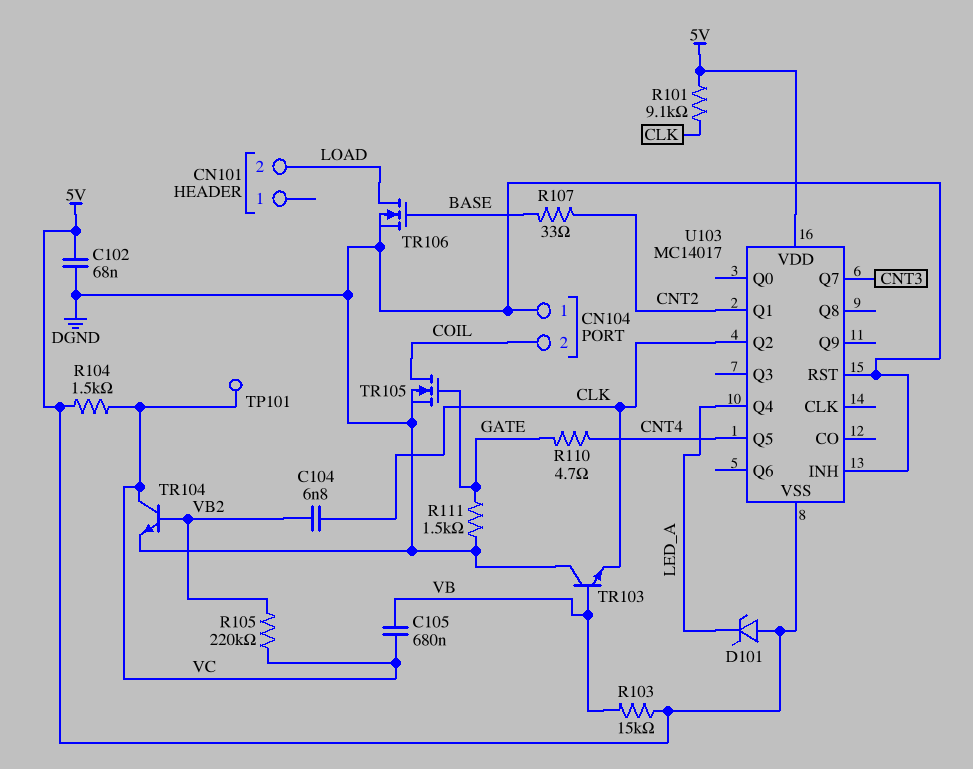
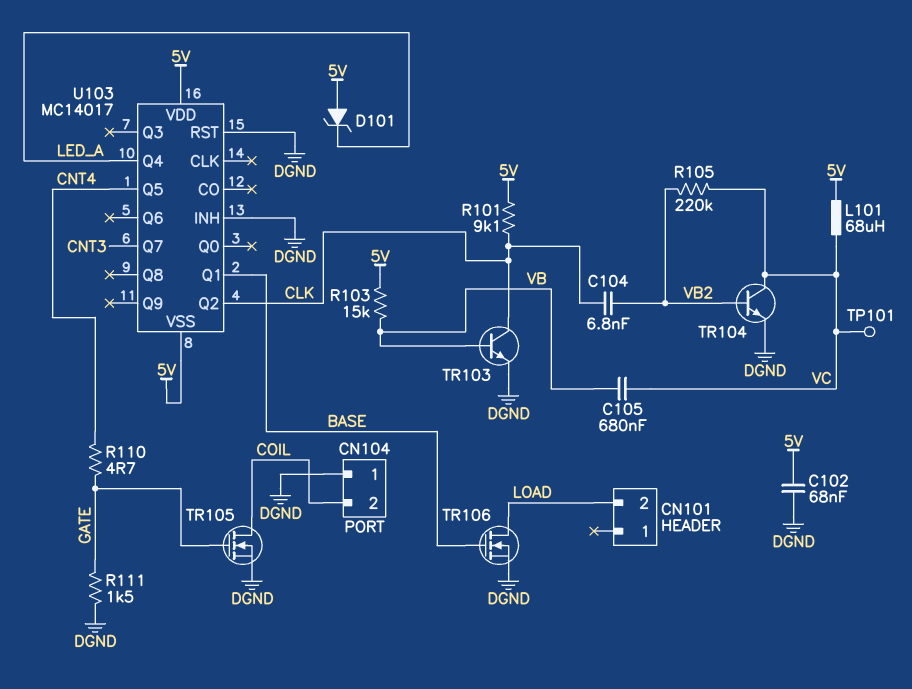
L101: none -> 68uH (5V, VC)
R104: 1.5k (5V, VC) -> none
R107: 33 (BASE, CNT2) -> none
TR103: NPN (B VB, C DGND, E CLK) -> NPN (B VB, C CLK, E DGND)
U103 pin Q1: CNT2 -> BASE

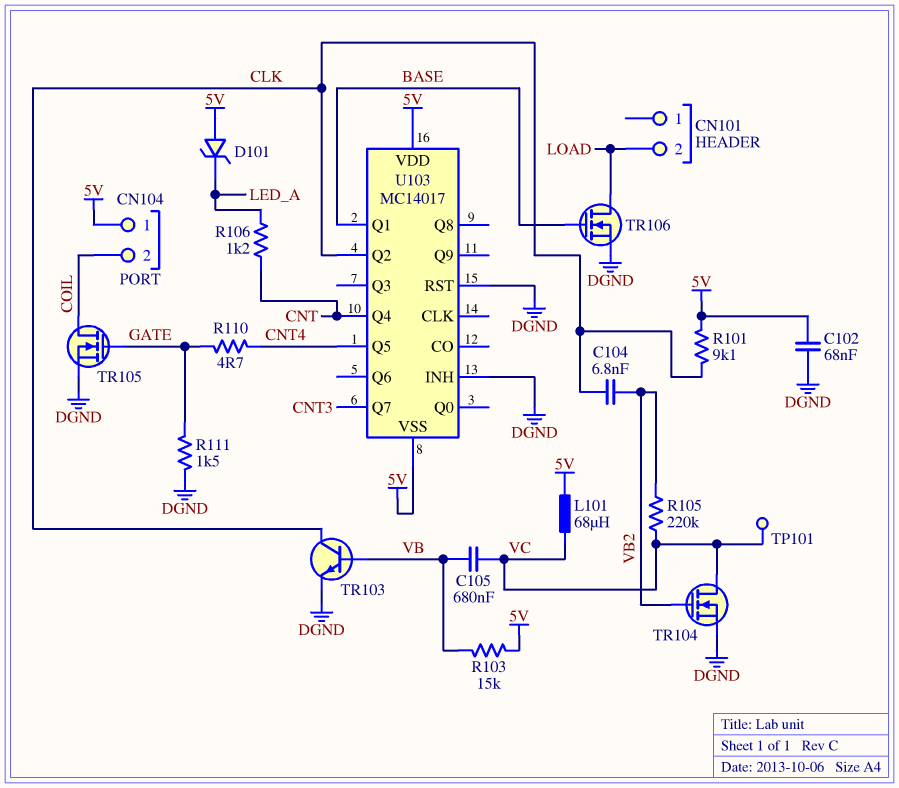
CN104 pin 1: DGND -> 5V
R106: none -> 1.2k (CNT, LED_A)
TR104: NPN (B VB2, C VC, E DGND) -> NMOS (G VB2, D VC, S DGND)
U103 pin Q4: LED_A -> CNT

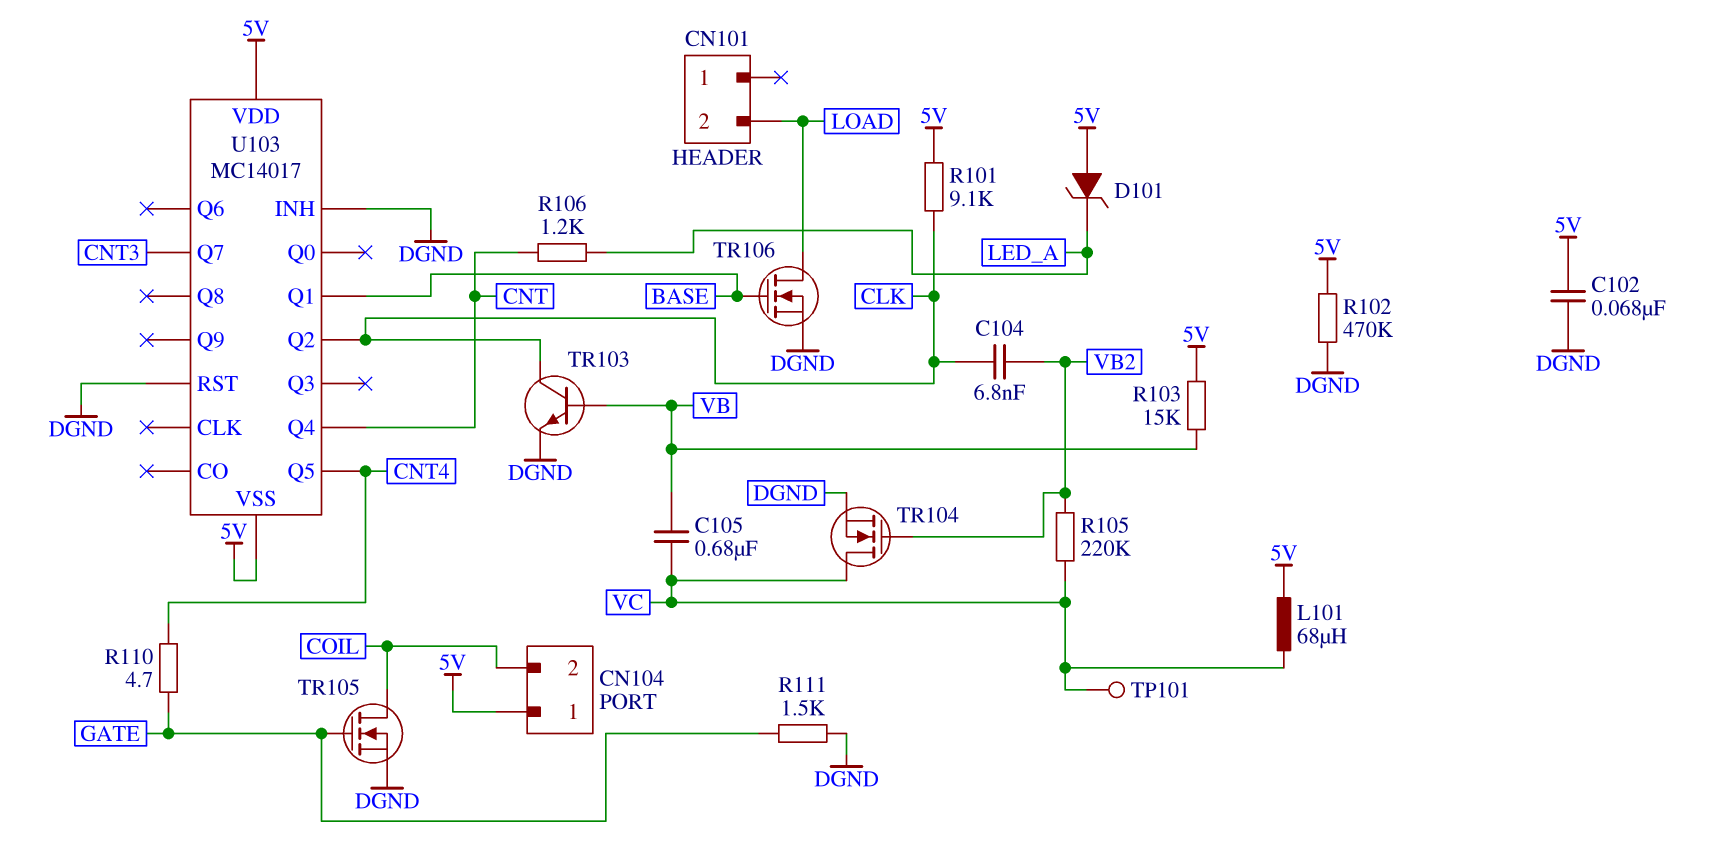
R102: none -> 470k (5V, DGND)

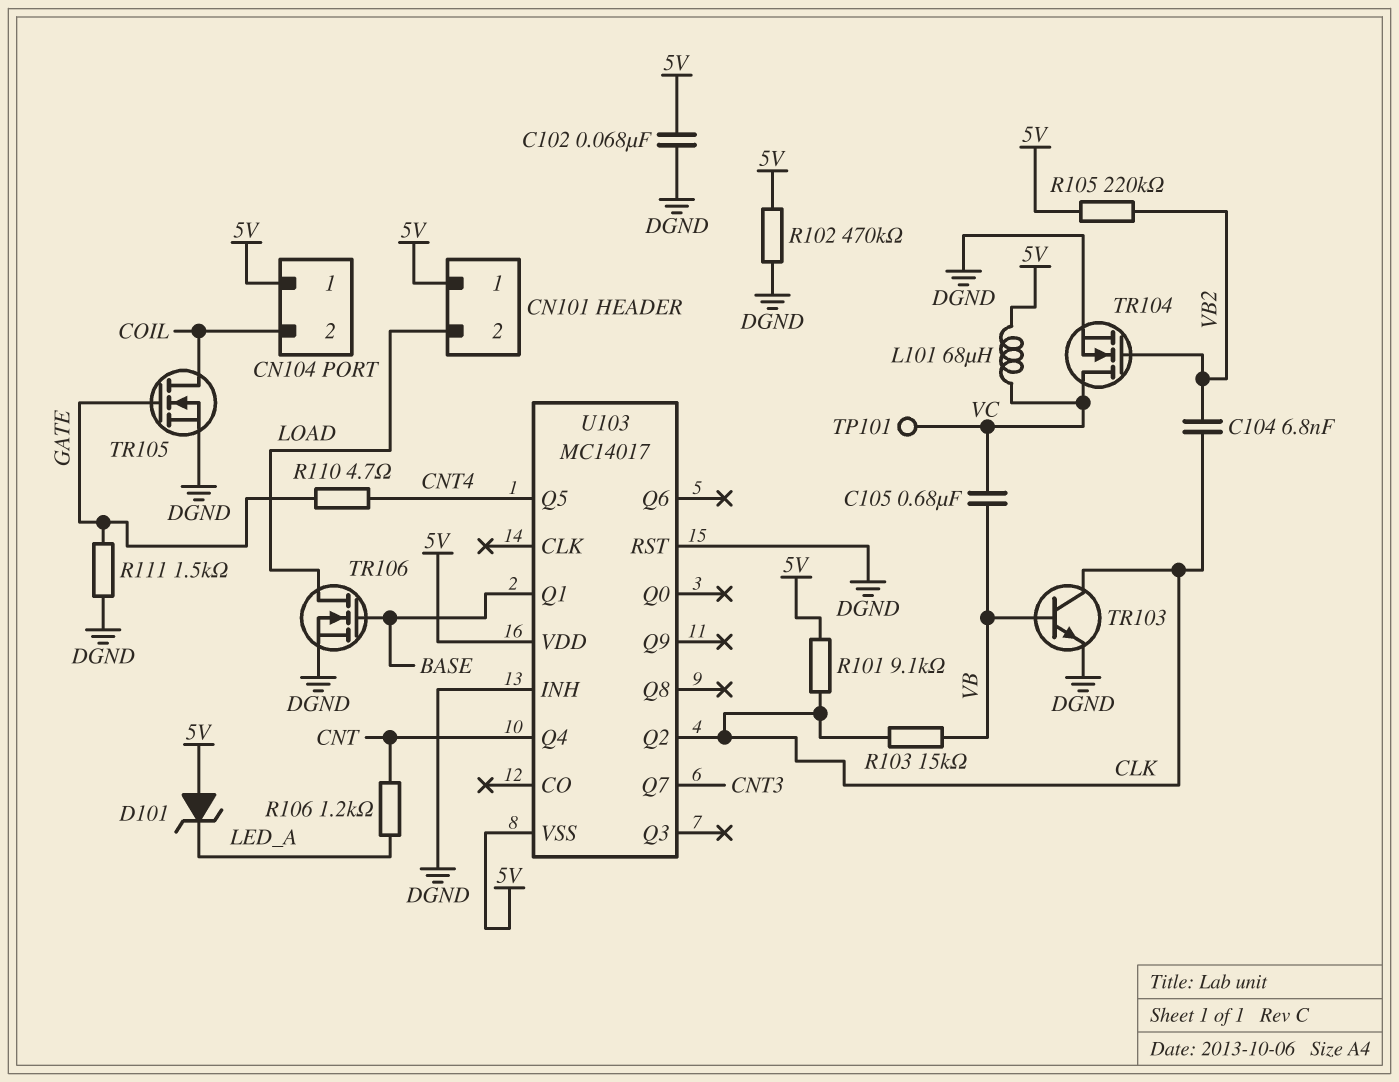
CN101 pin 1: none -> 5V
R103: 15k (5V, VB) -> 15k (CLK, VB)
R105: 220k (VB2, VC) -> 220k (5V, VB2)

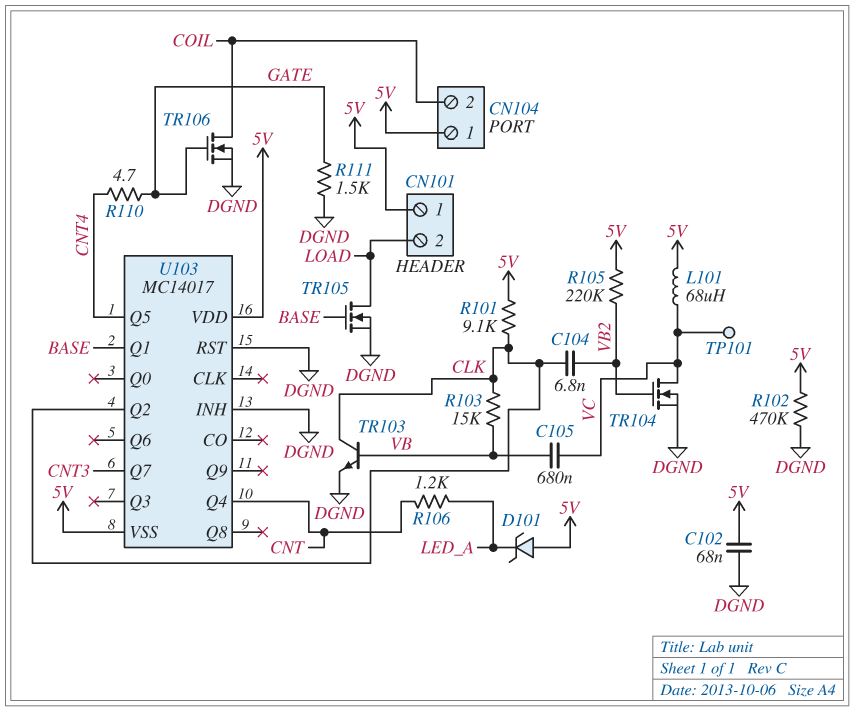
TR105: NMOS (G GATE, D COIL, S DGND) -> NMOS (G BASE, D LOAD, S DGND)
TR106: NMOS (G BASE, D LOAD, S DGND) -> NMOS (G GATE, D COIL, S DGND)

